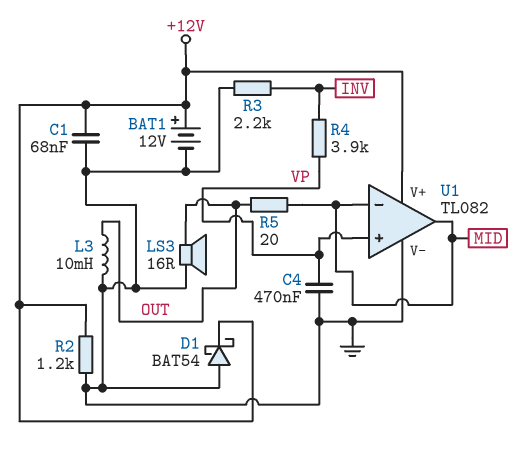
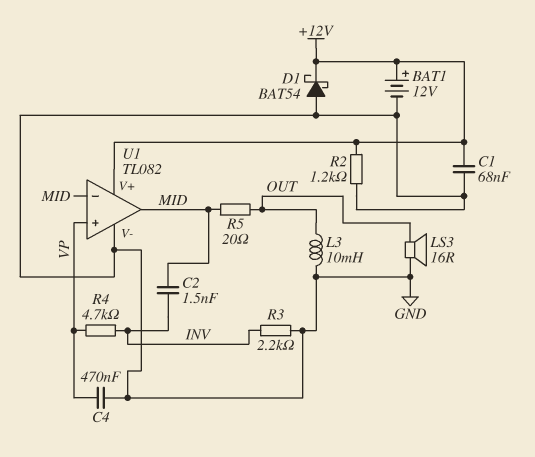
C2: none -> 1.5nF (INV, MID)
R4: 3.9k (INV, VP) -> 4.7k (INV, VP)

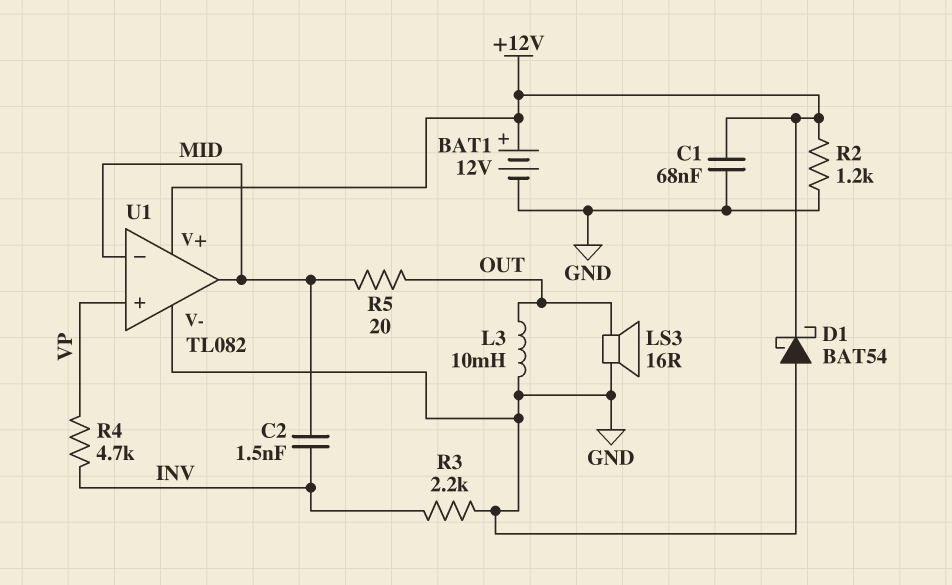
C4: 470nF (GND, VP) -> none

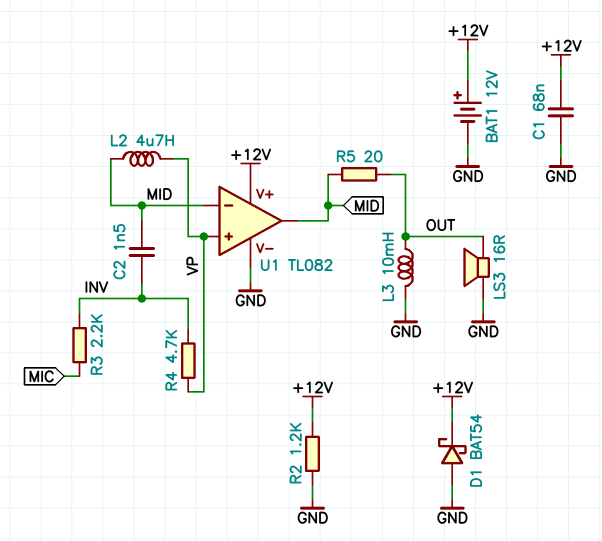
L2: none -> 4.7uH (MID, VP)
R3: 2.2k (GND, INV) -> 2.2k (INV, MIC)

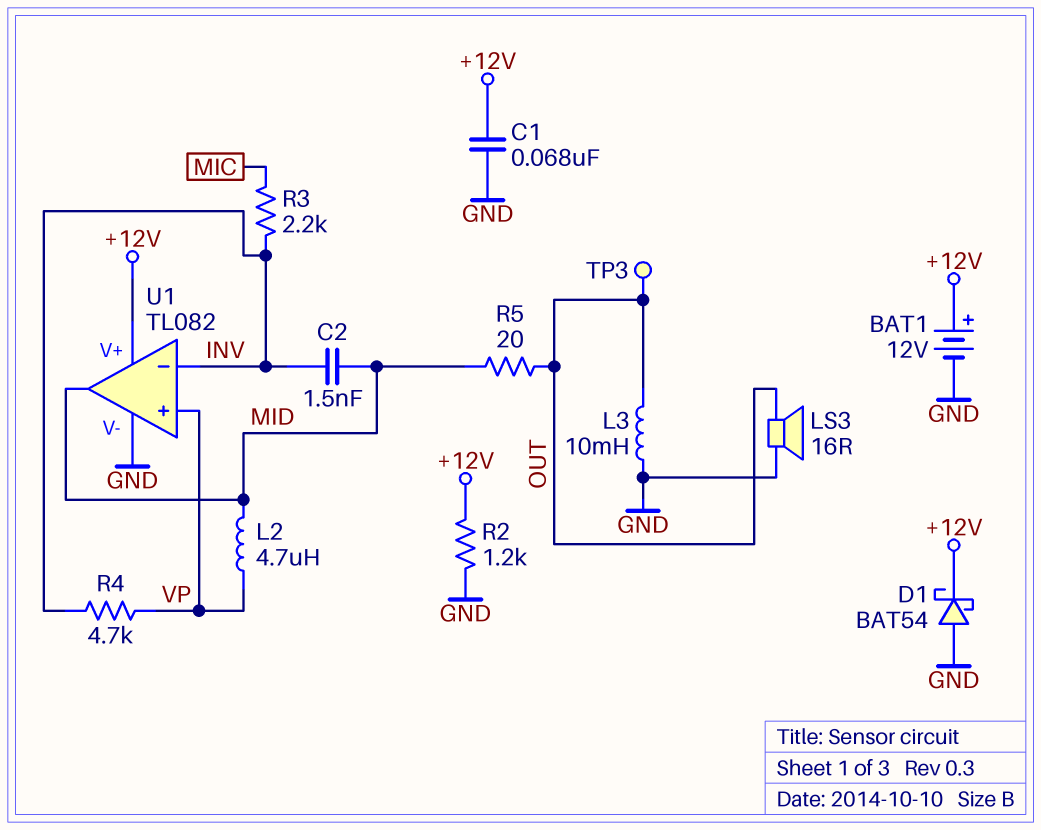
TP3: none -> test point (OUT)
U1 pin in-: MID -> INV

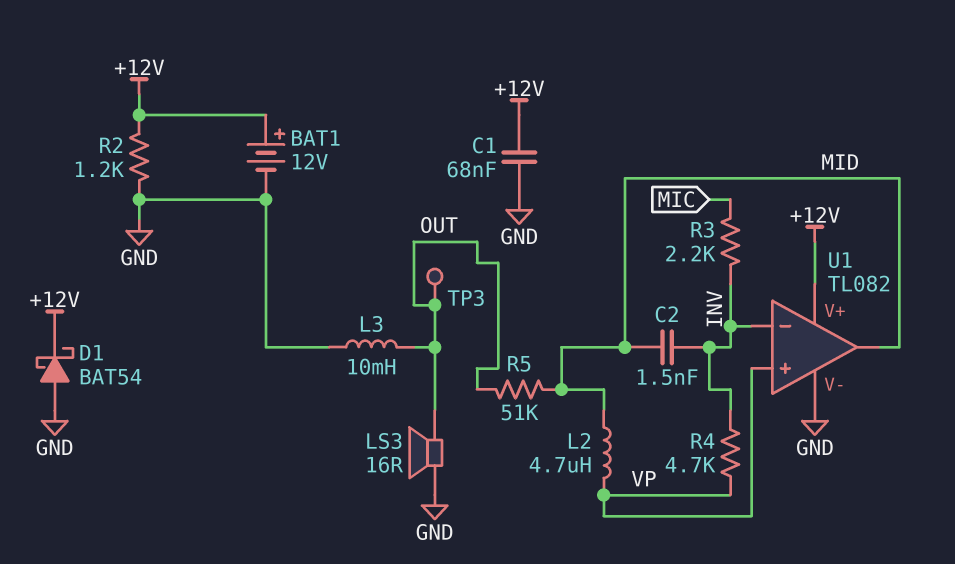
R5: 20 (MID, OUT) -> 51k (MID, OUT)

